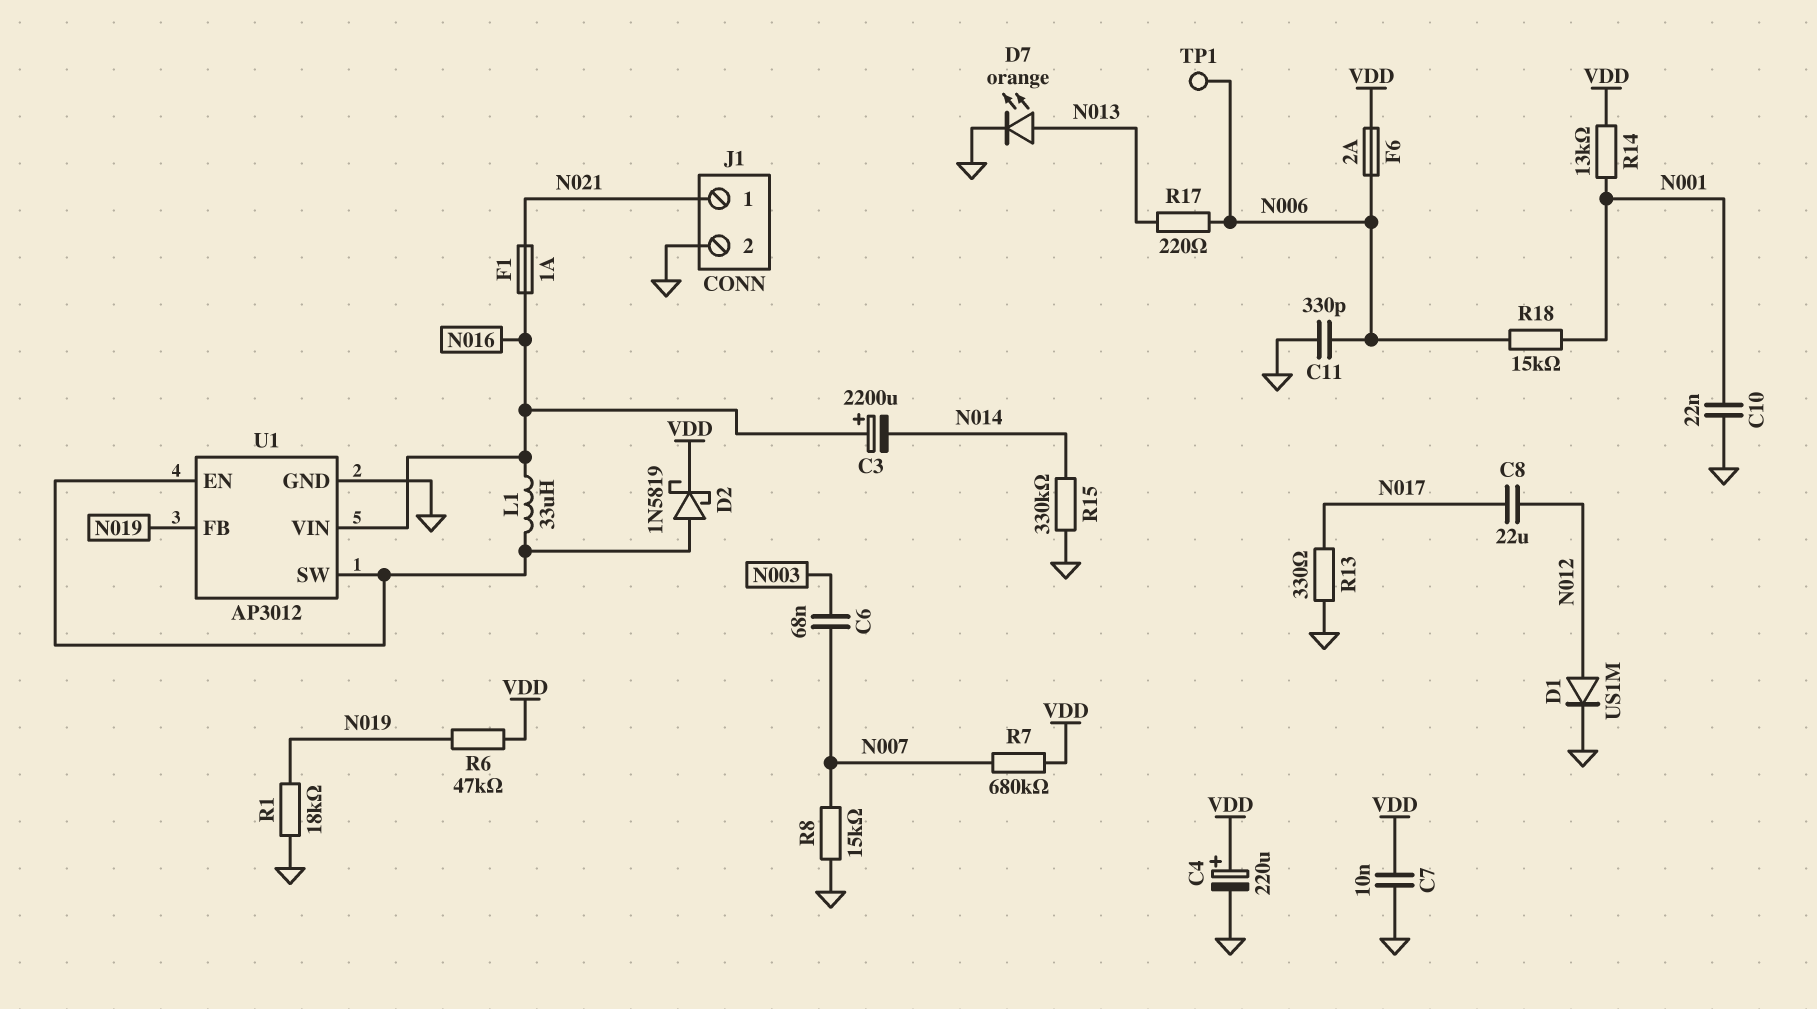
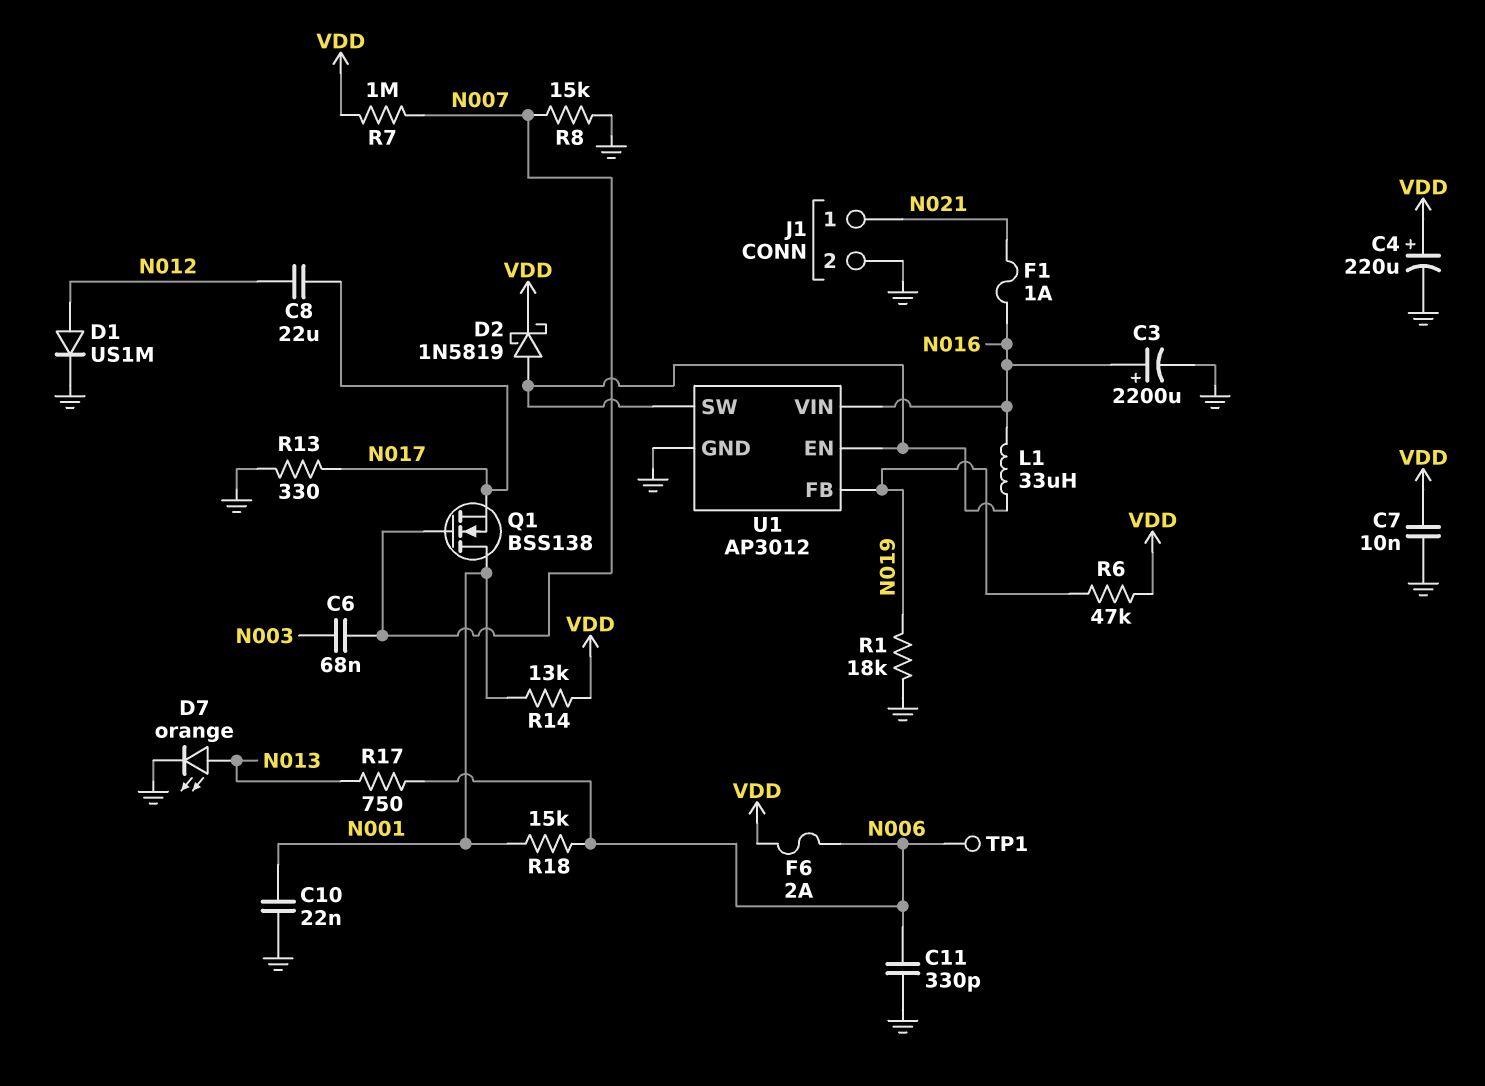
C3: 2200uF (plus N016, minus N014) -> 2200uF (plus N016, minus GND)
Q1: none -> NMOS BSS138 (G N007, D N001, S N017)
R7: 680k (N007, VDD) -> 1M (N007, VDD)
R15: 330k (GND, N014) -> none
R17: 220 (N006, N013) -> 750 (N006, N013)

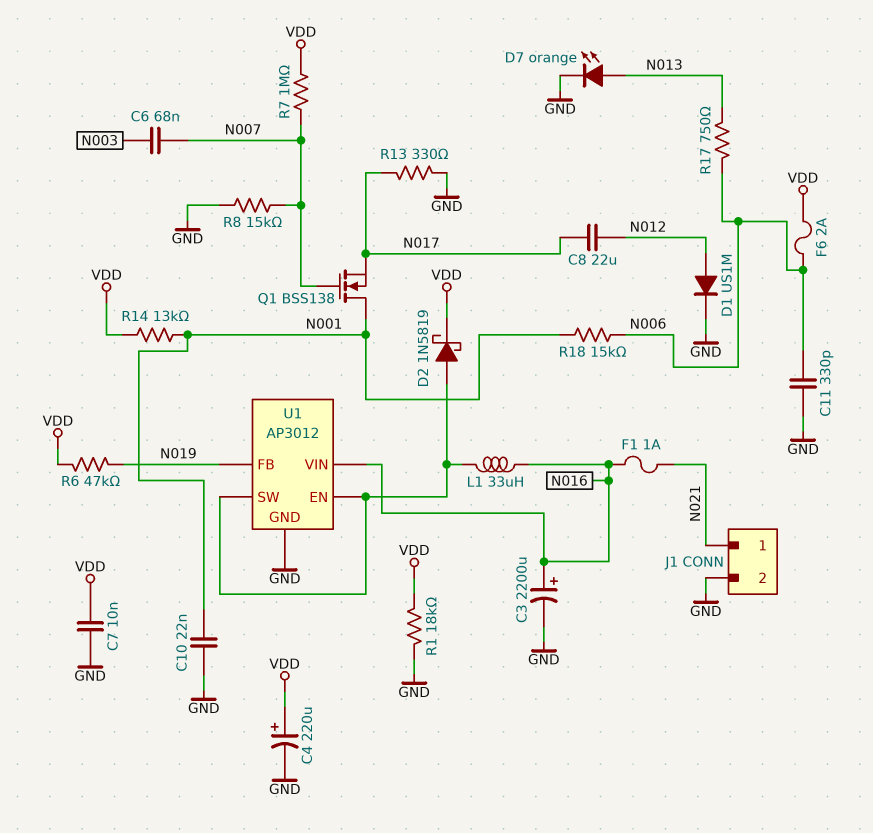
R1: 18k (GND, N019) -> 18k (GND, VDD)
TP1: test point (N006) -> none

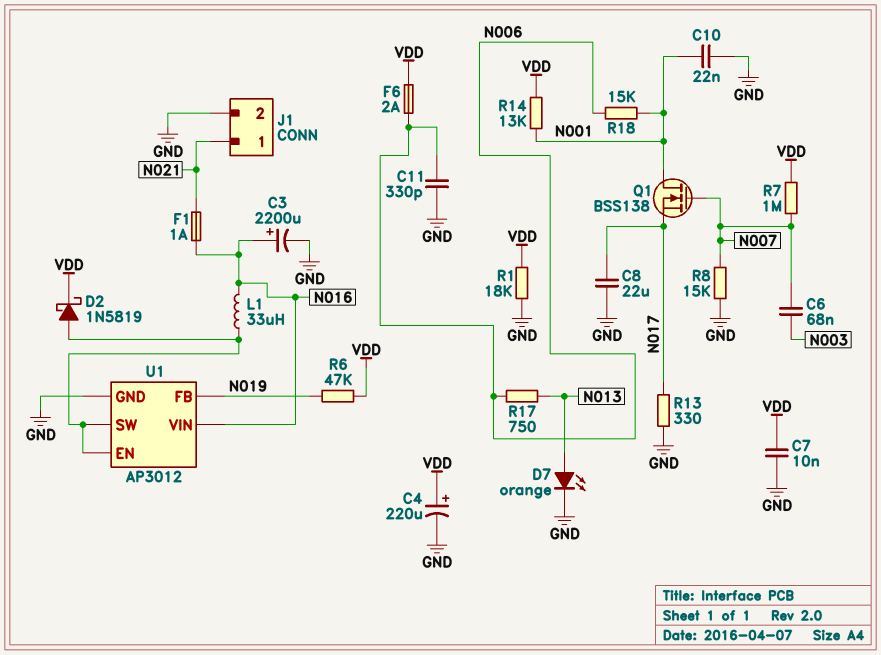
C8: 22uF (N012, N017) -> 22uF (GND, N017)
D1: diode US1M (A N012, K GND) -> none

